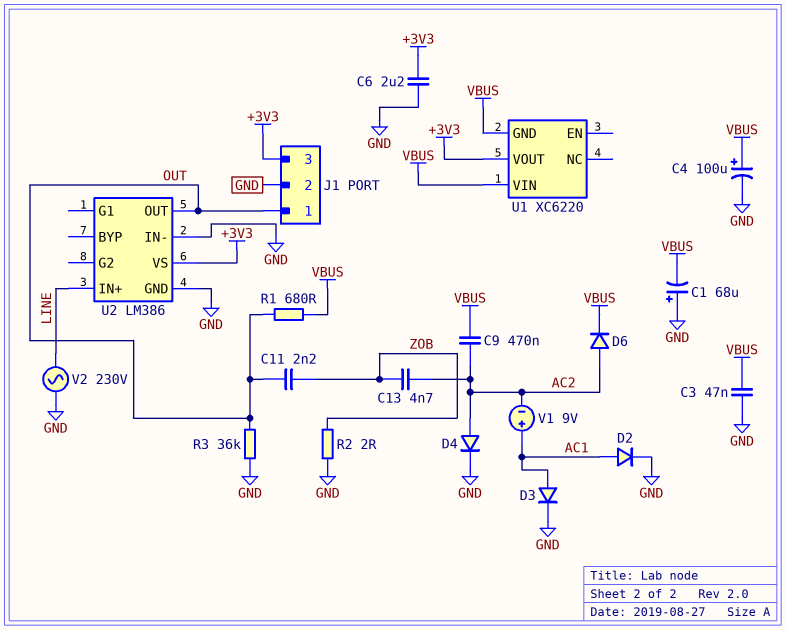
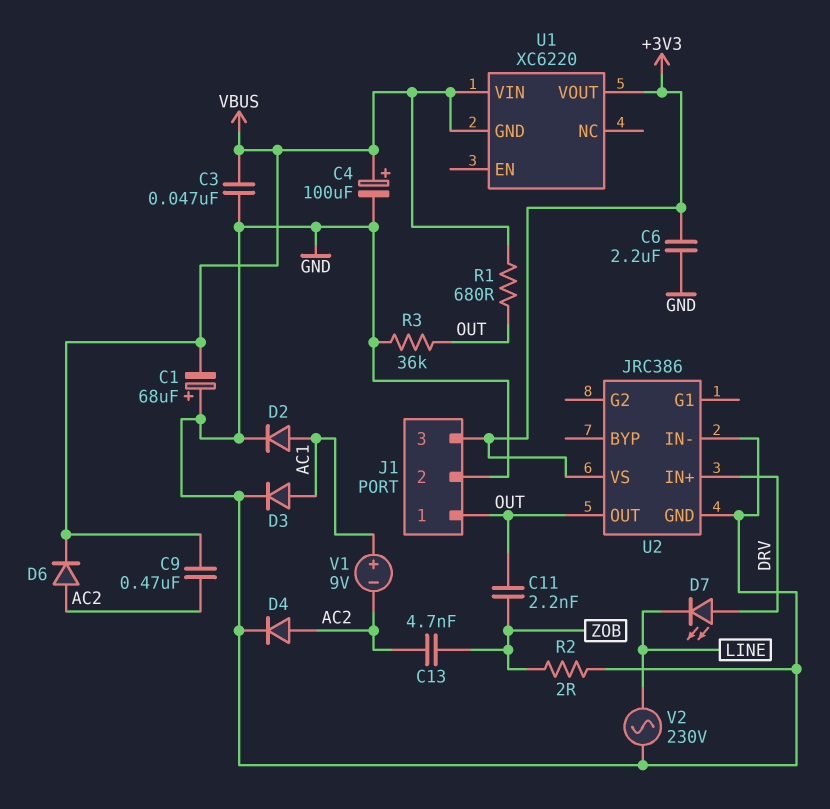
D7: none -> LED (A DRV, K LINE)
U2: LM386 -> JRC386
U2 pin IN+: LINE -> DRV

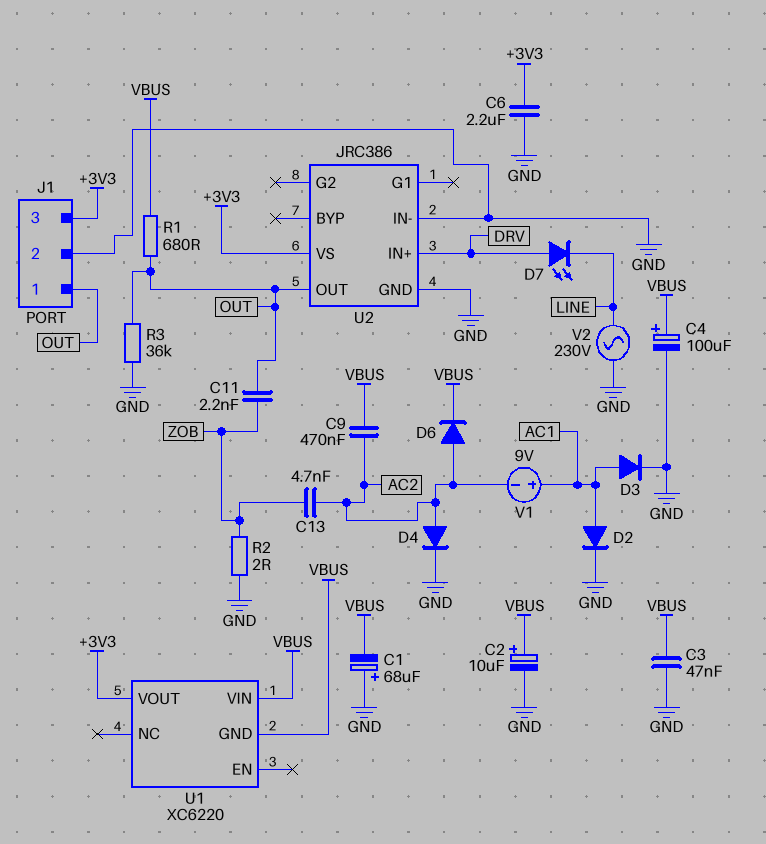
C2: none -> 10uF (plus VBUS, minus GND)

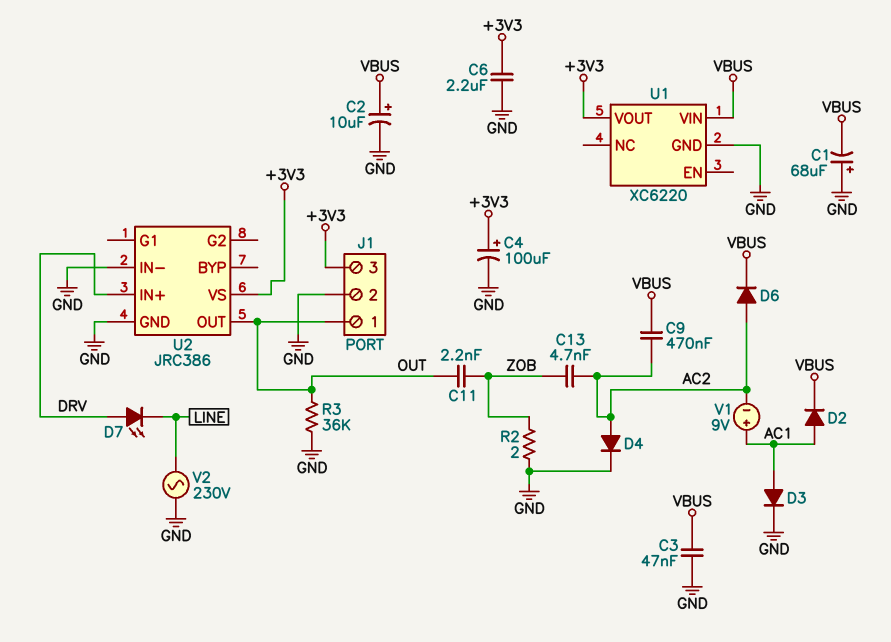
C4: 100uF (plus VBUS, minus GND) -> 100uF (plus +3V3, minus GND)
D2: diode (A AC1, K GND) -> diode (A AC1, K VBUS)
R1: 680 (OUT, VBUS) -> none
U1 pin GND: VBUS -> GND

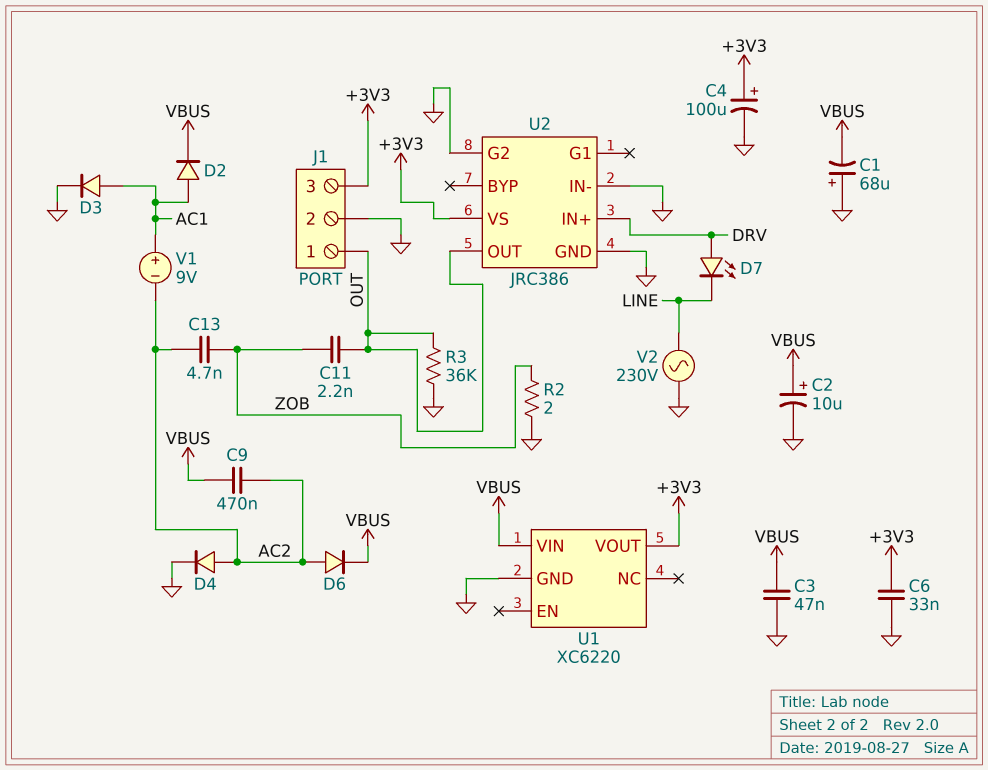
C6: 2.2uF (+3V3, GND) -> 33nF (+3V3, GND)
U2 pin G2: none -> GND

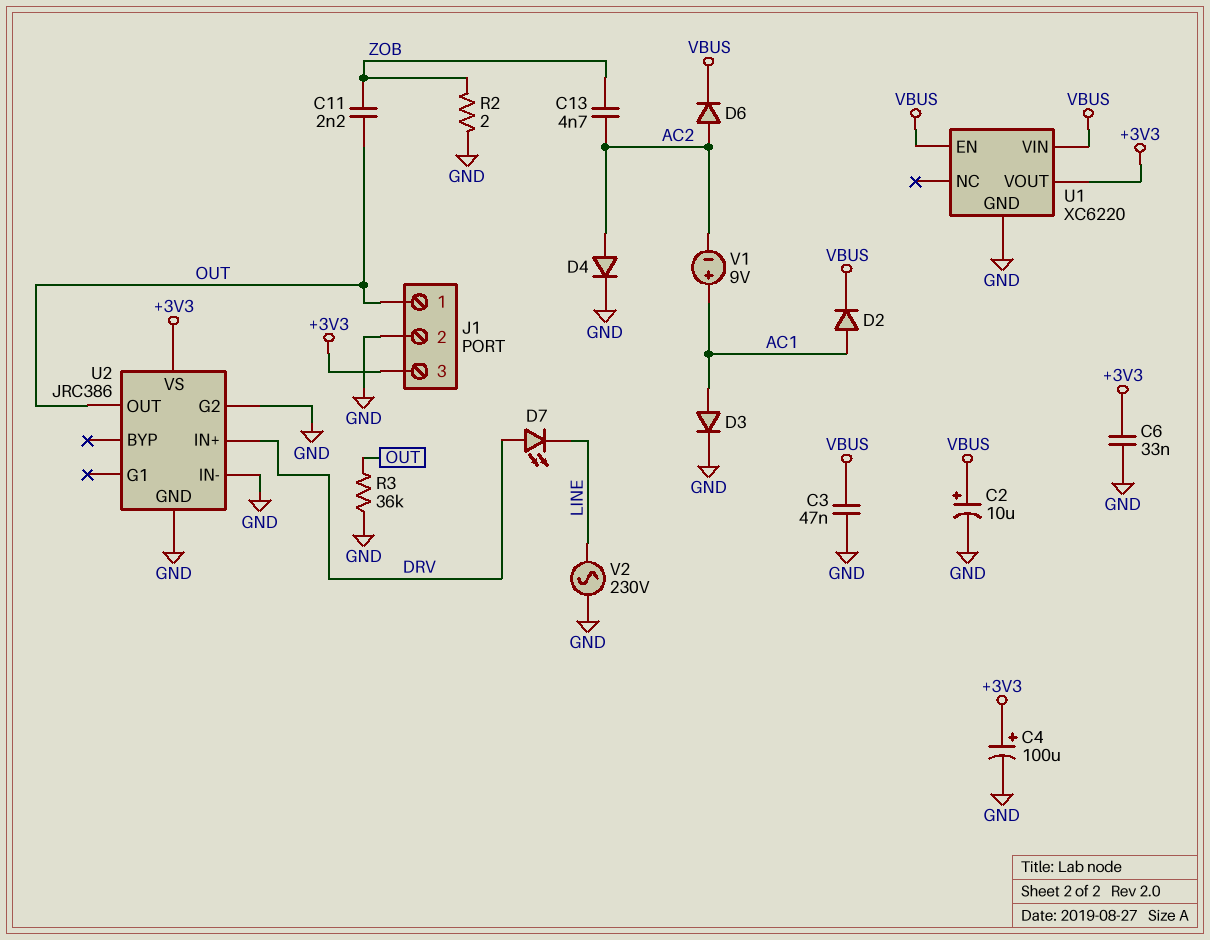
C1: 68uF (plus GND, minus VBUS) -> none
C9: 470nF (AC2, VBUS) -> none
U1 pin EN: none -> VBUS

